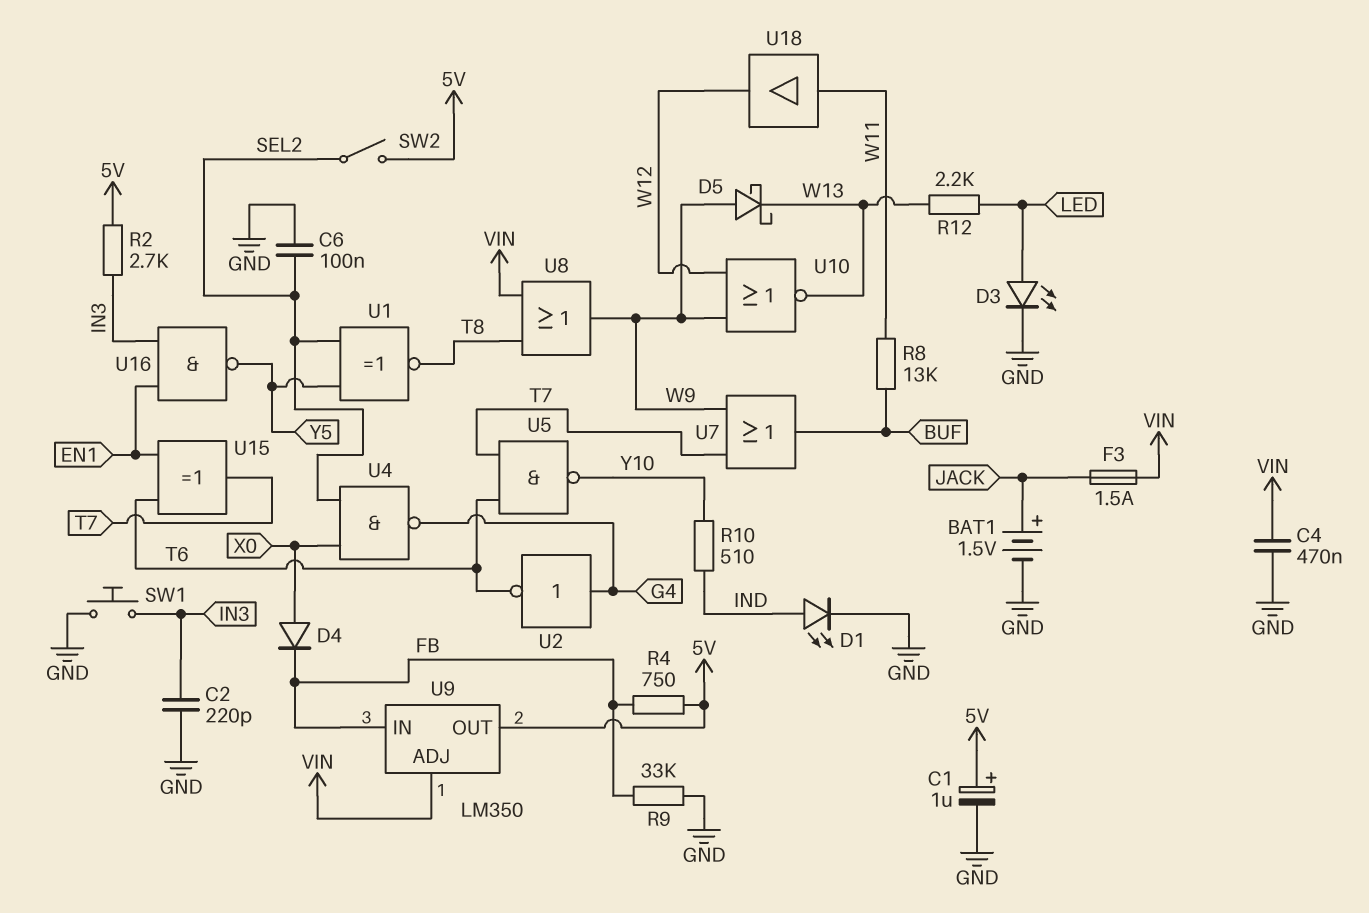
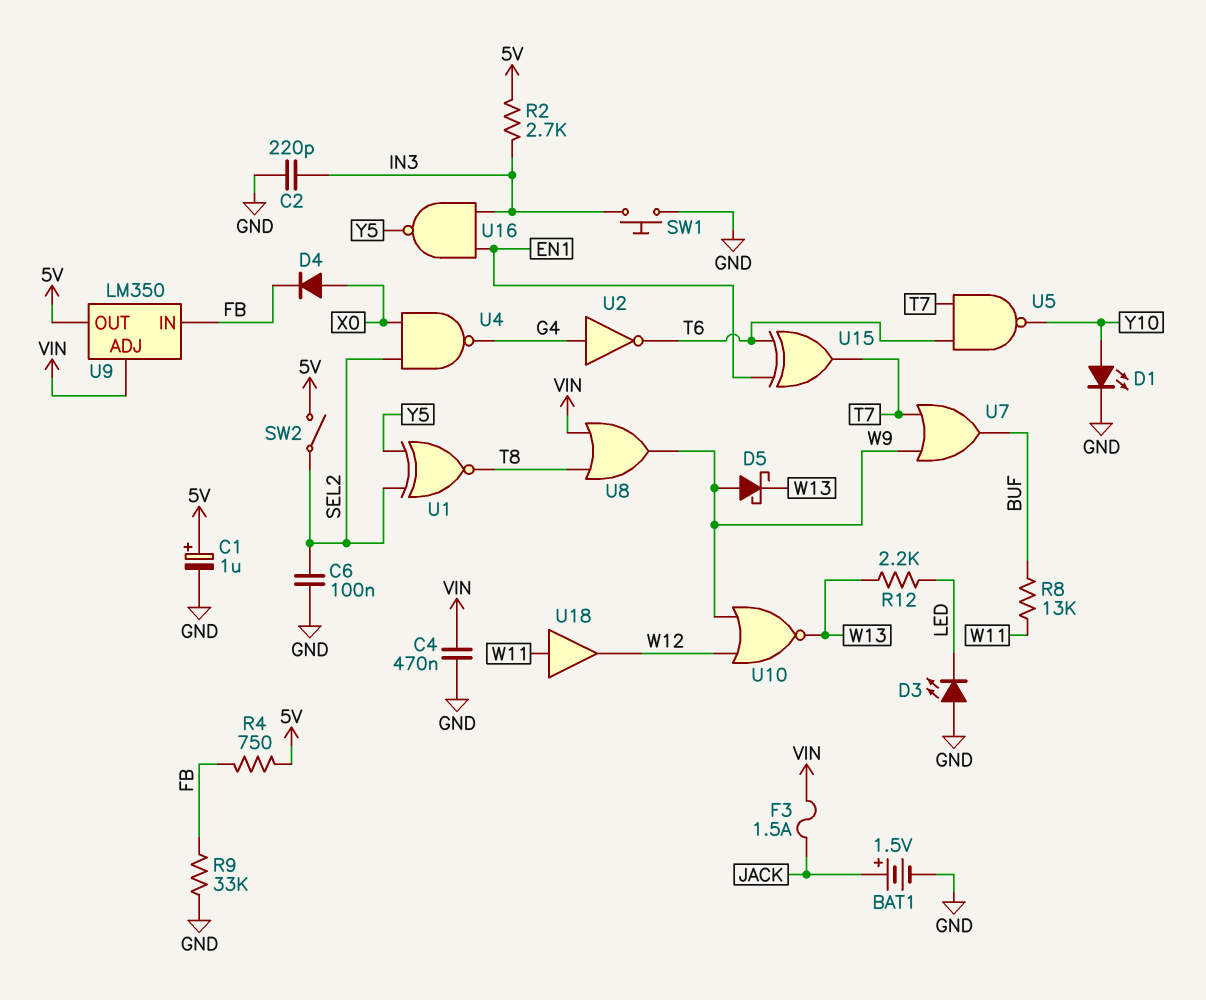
D1: LED (A IND, K GND) -> LED (A Y10, K GND)
D3: LED (A LED, K GND) -> LED (A GND, K LED)
R10: 510 (IND, Y10) -> none

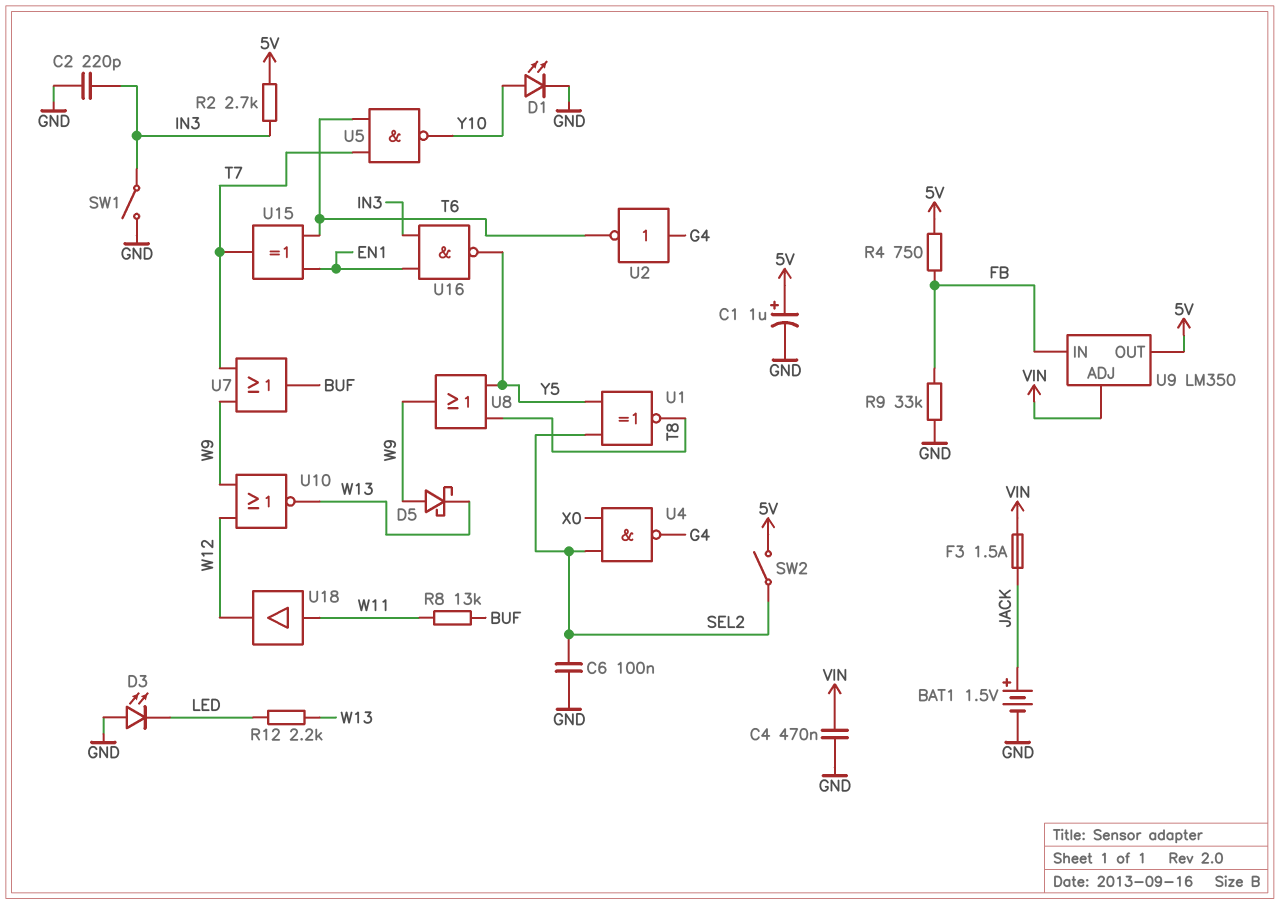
D4: diode (A X0, K FB) -> none
SW1: button (GND, IN3) -> switch (GND, IN3)
U8: OR (in T8, in VIN, out W9) -> OR (in T8, in Y5, out W9)

